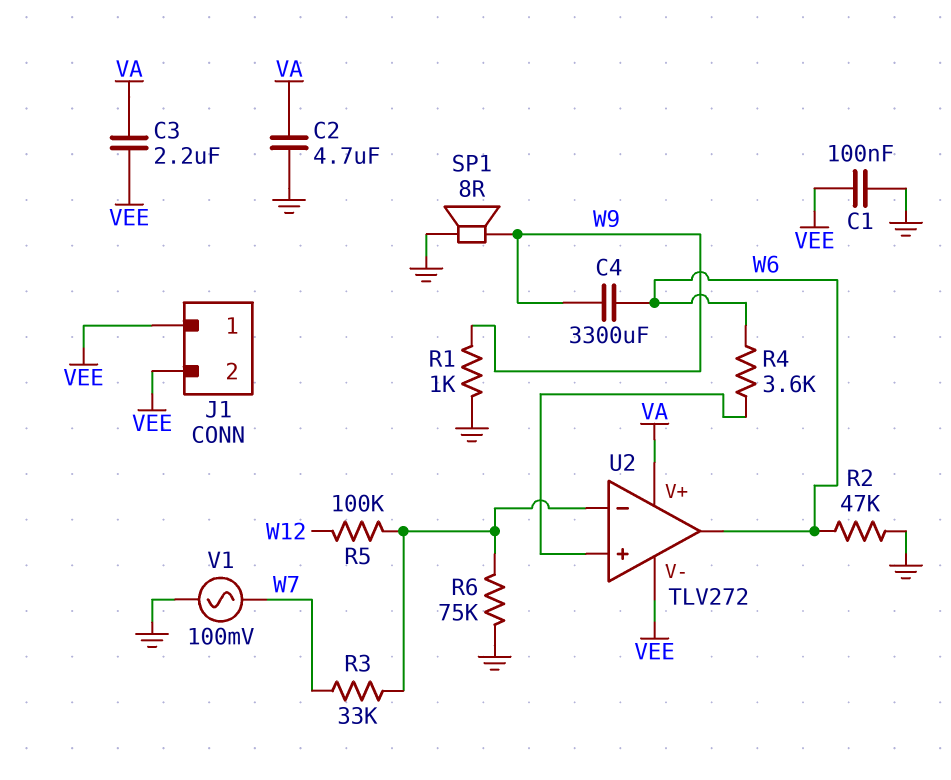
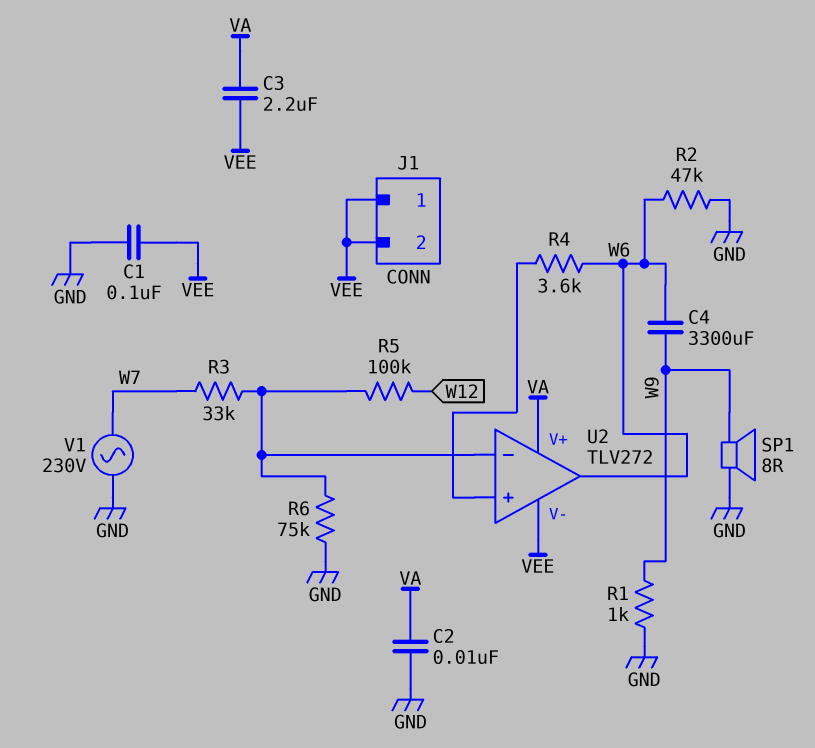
C2: 4.7uF (GND, VA) -> 10nF (GND, VA)
V1: AC 100mV (GND, W7) -> AC 230V (GND, W7)

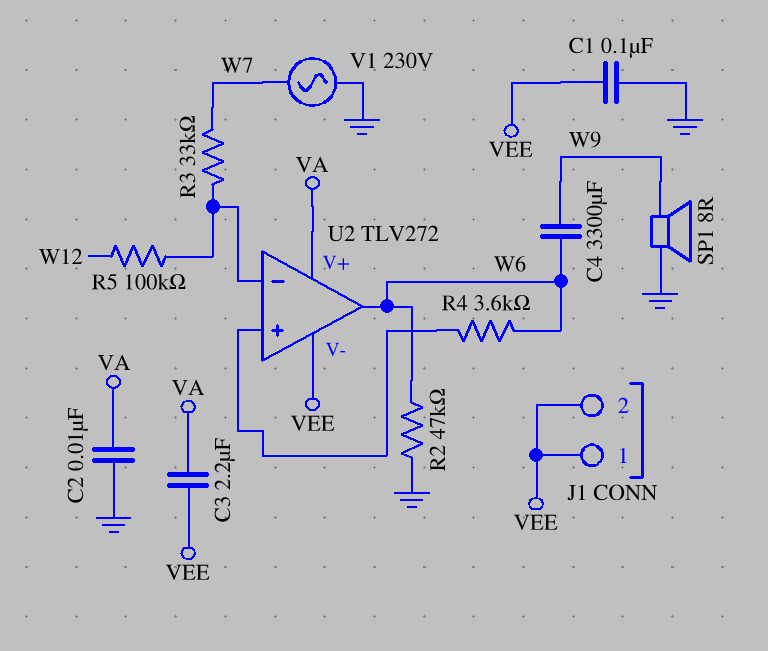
R1: 1k (GND, W9) -> none
R6: 75k (GND, U2/in-) -> none

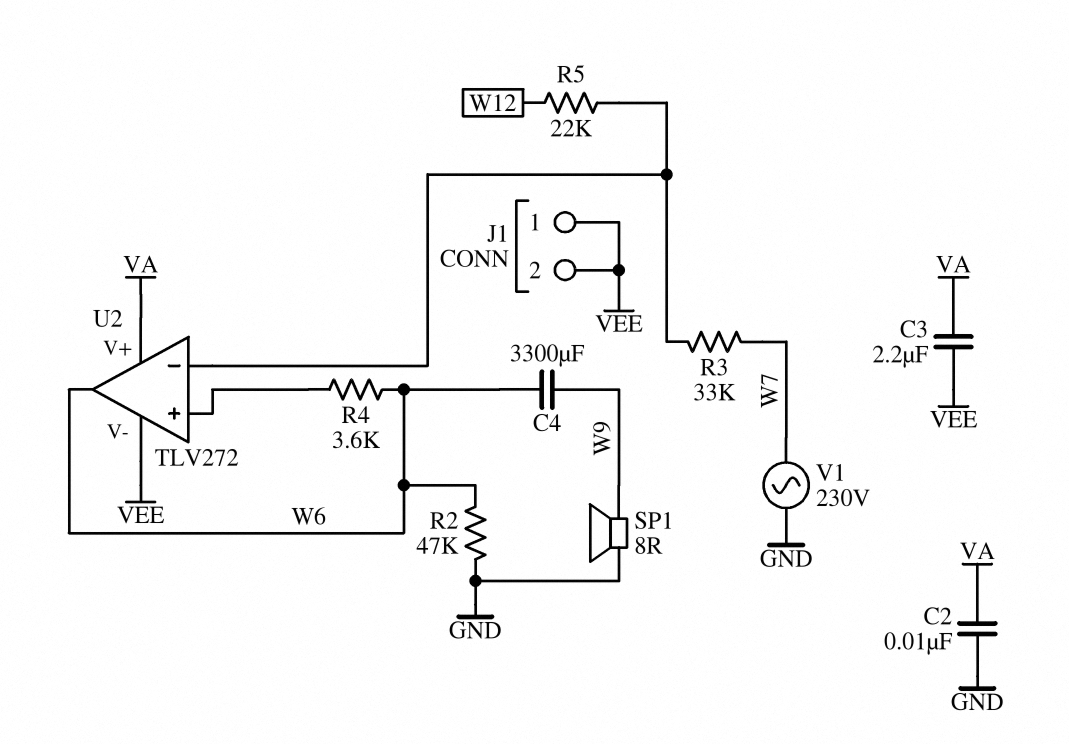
C1: 100nF (GND, VEE) -> none
R5: 100k (U2/in-, W12) -> 22k (U2/in-, W12)

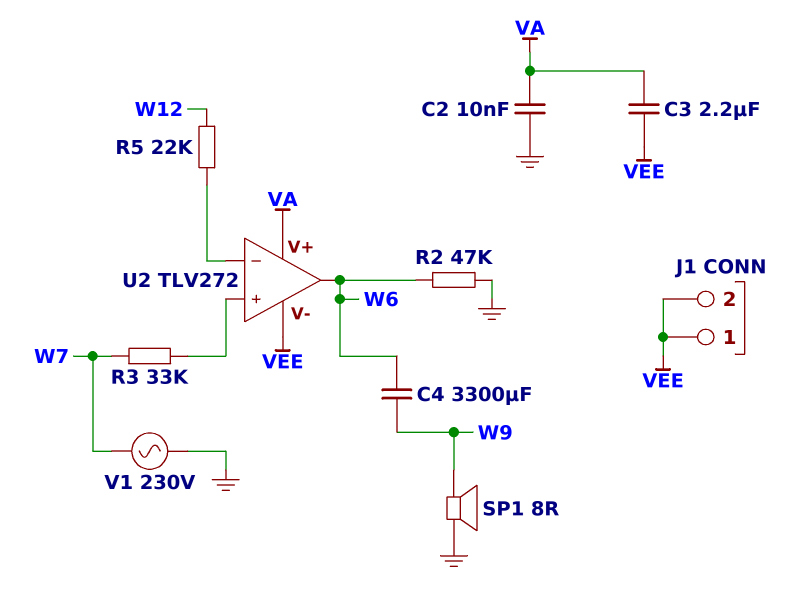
R3: 33k (U2/in-, W7) -> 33k (U2/in+, W7)
R4: 3.6k (U2/in+, W6) -> none

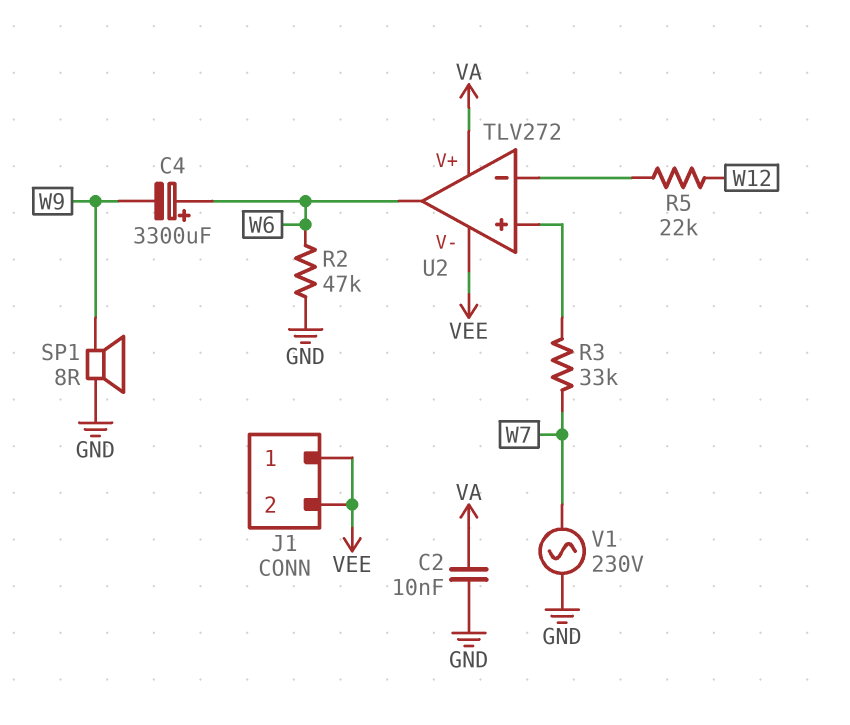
C3: 2.2uF (VA, VEE) -> none
C4: 3300uF (W6, W9) -> 3300uF (plus W6, minus W9)

